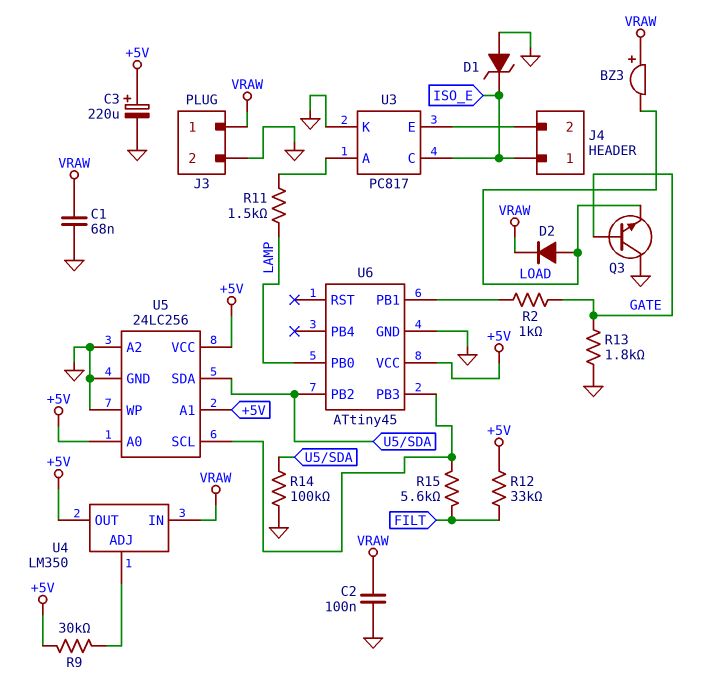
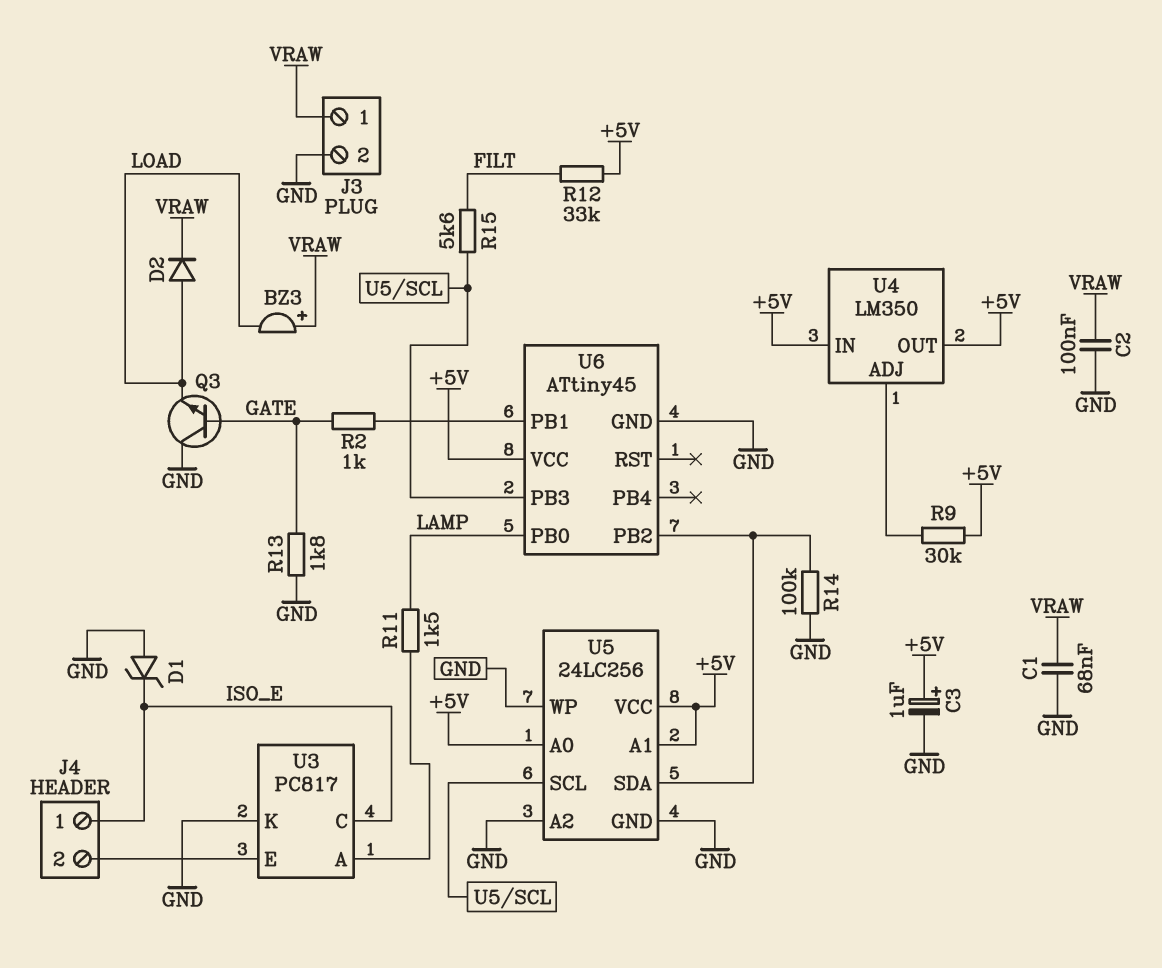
C3: 220uF (plus +5V, minus GND) -> 1uF (plus +5V, minus GND)
U4 pin IN: VRAW -> +5V

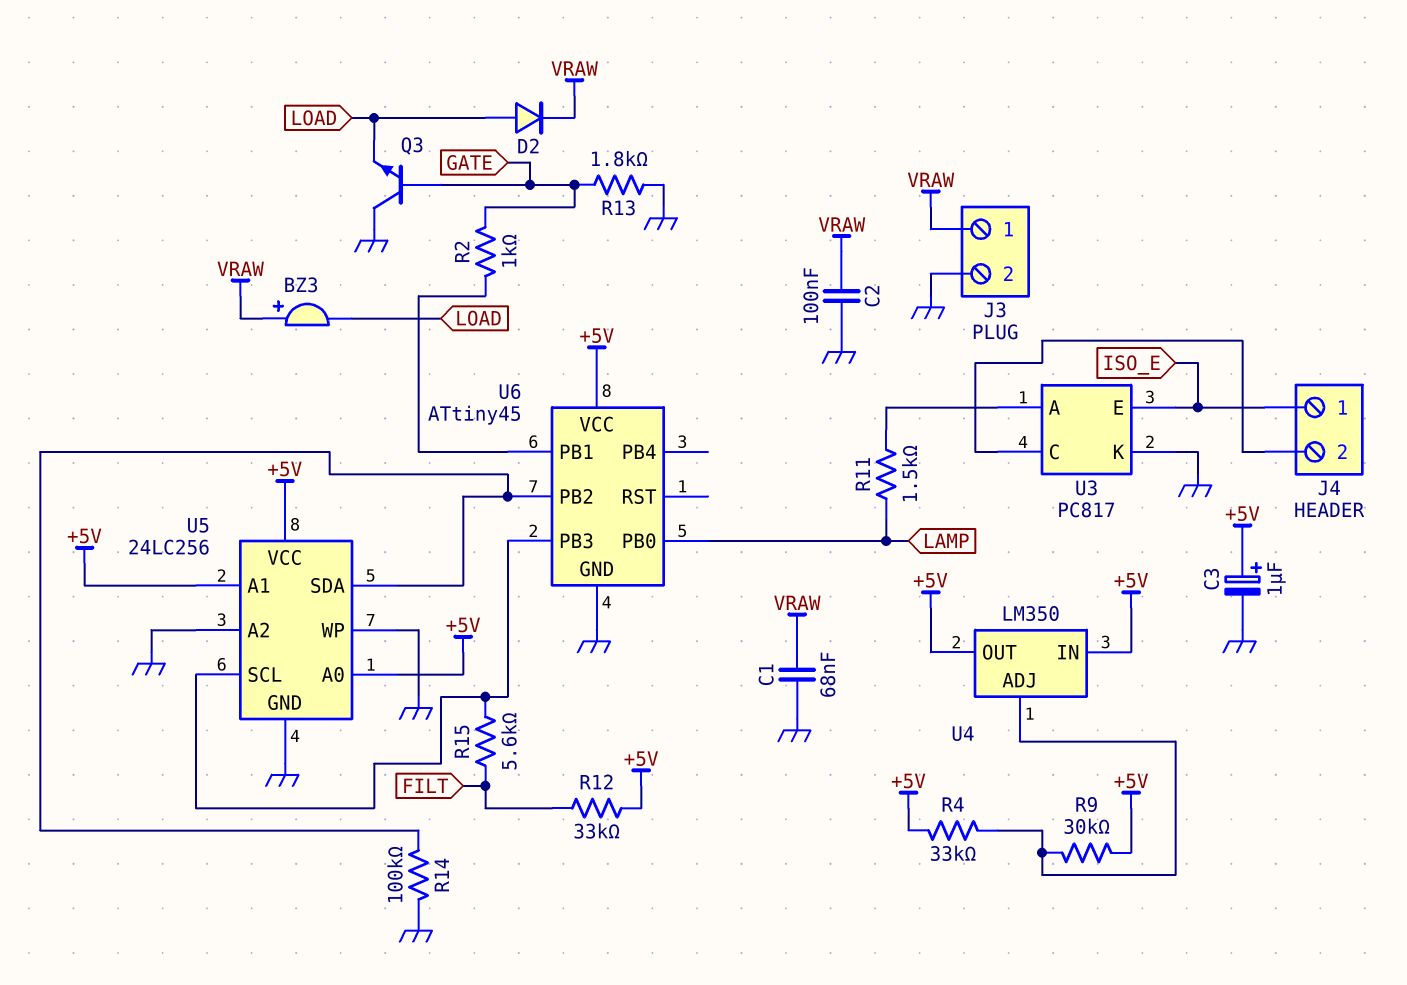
D1: zener (A GND, K ISO_E) -> none
R4: none -> 33k (+5V, U4/ADJ)
U3 pin C: ISO_E -> J4/2
U3 pin E: J4/2 -> ISO_E

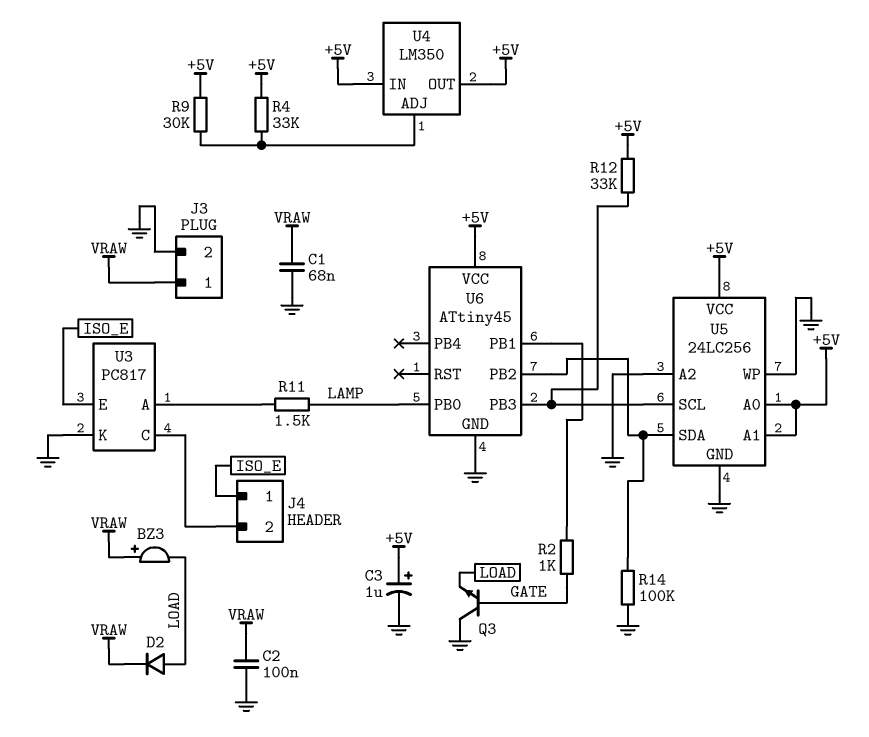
R12: 33k (+5V, FILT) -> 33k (+5V, U5/SCL)
R13: 1.8k (GATE, GND) -> none
R15: 5.6k (FILT, U5/SCL) -> none

